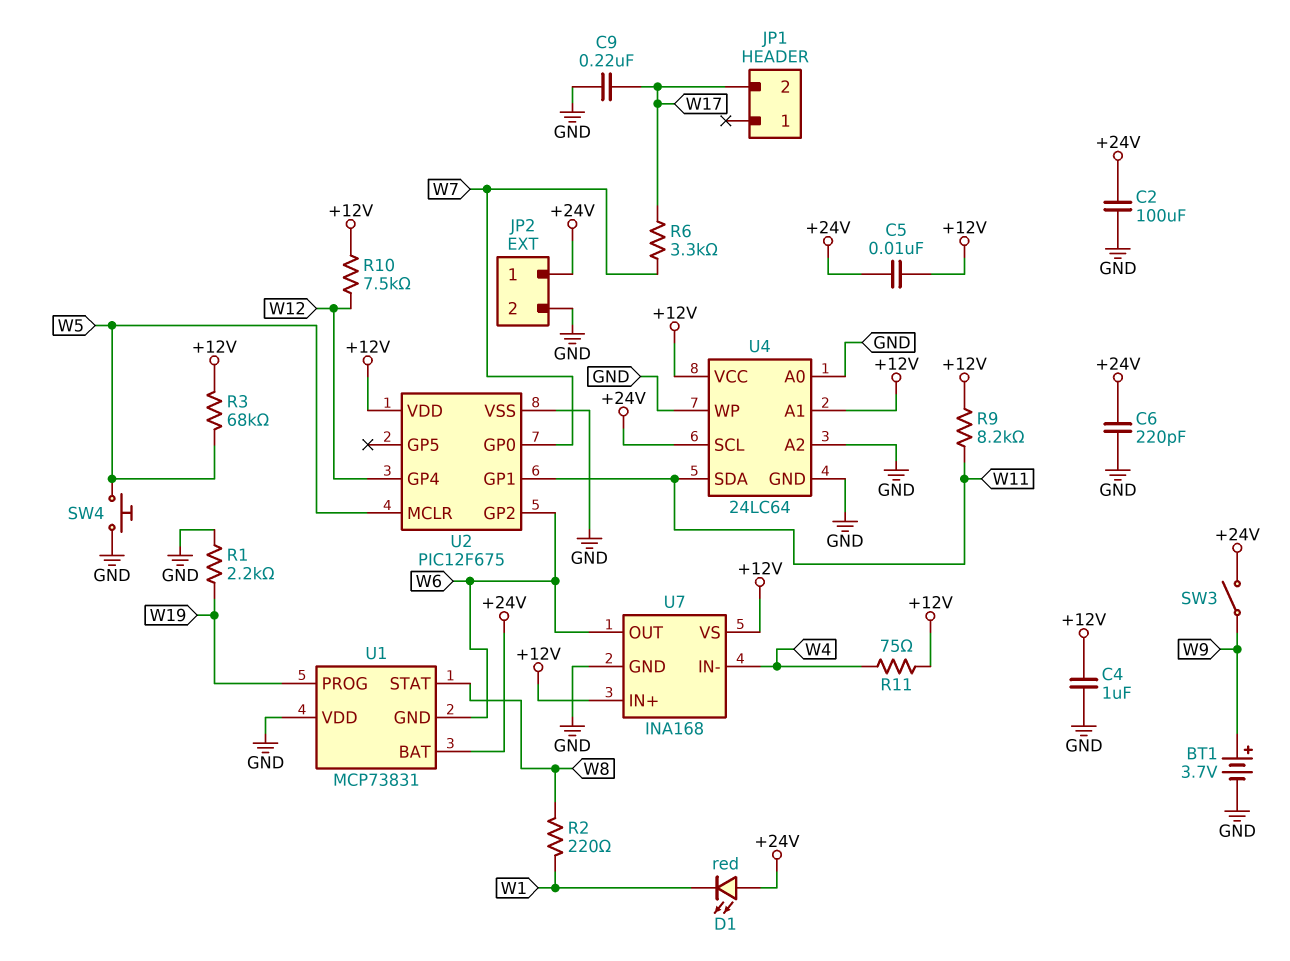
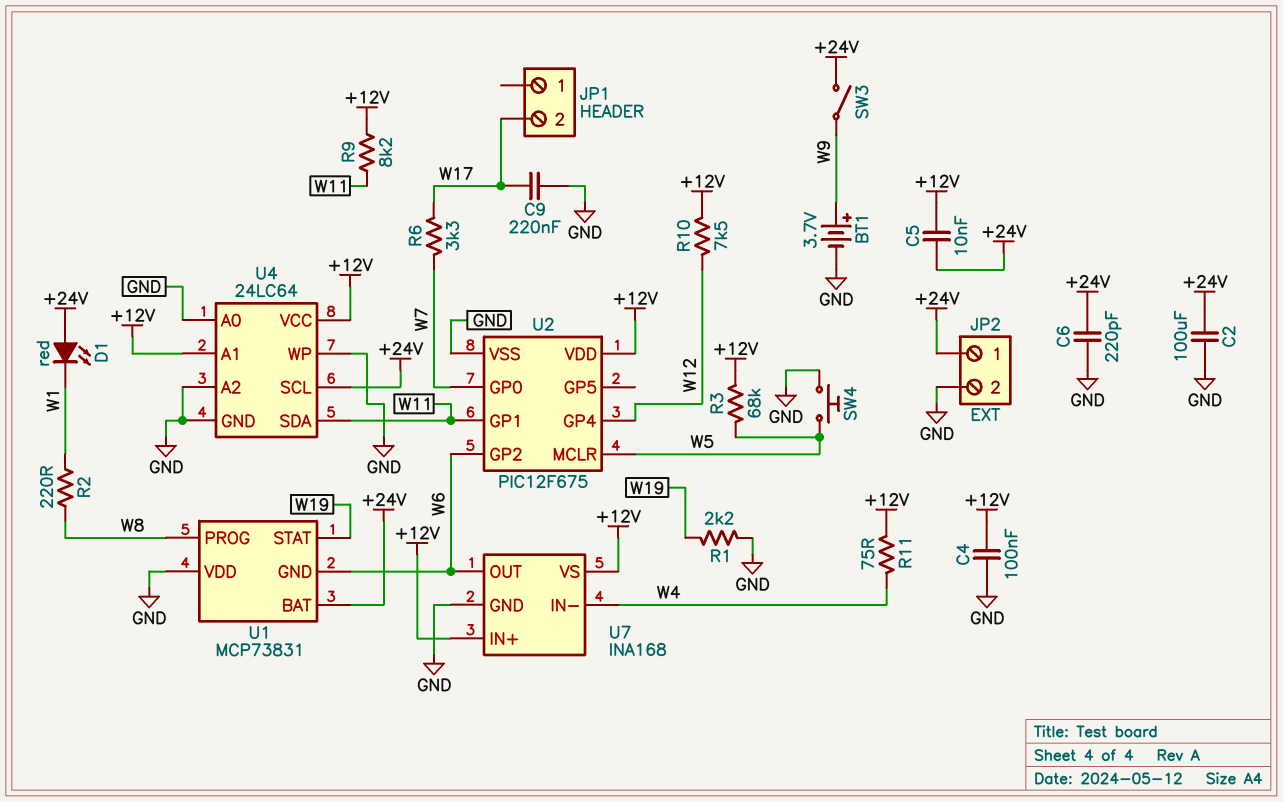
C4: 1uF (+12V, GND) -> 100nF (+12V, GND)
U1 pin PROG: W19 -> W8
U1 pin STAT: W8 -> W19

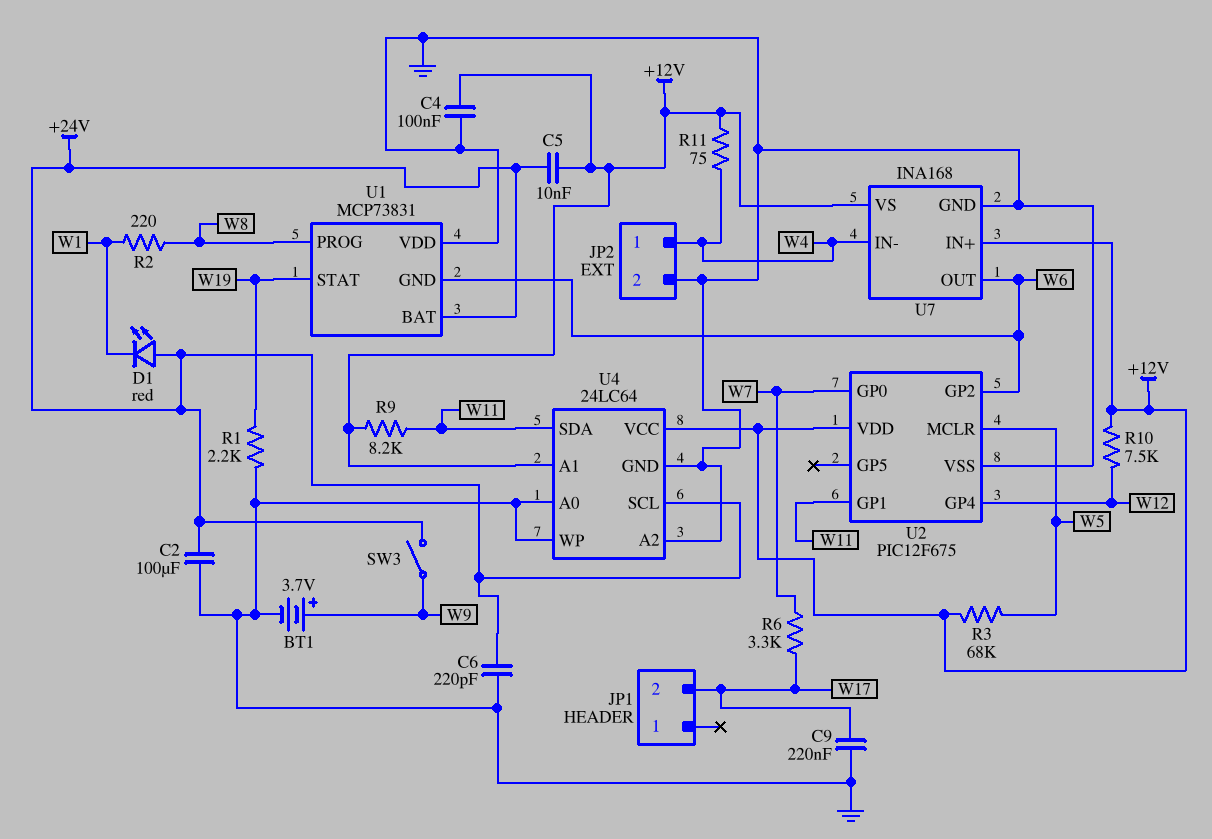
JP2 pin 1: +24V -> W4
SW4: button (GND, W5) -> none

